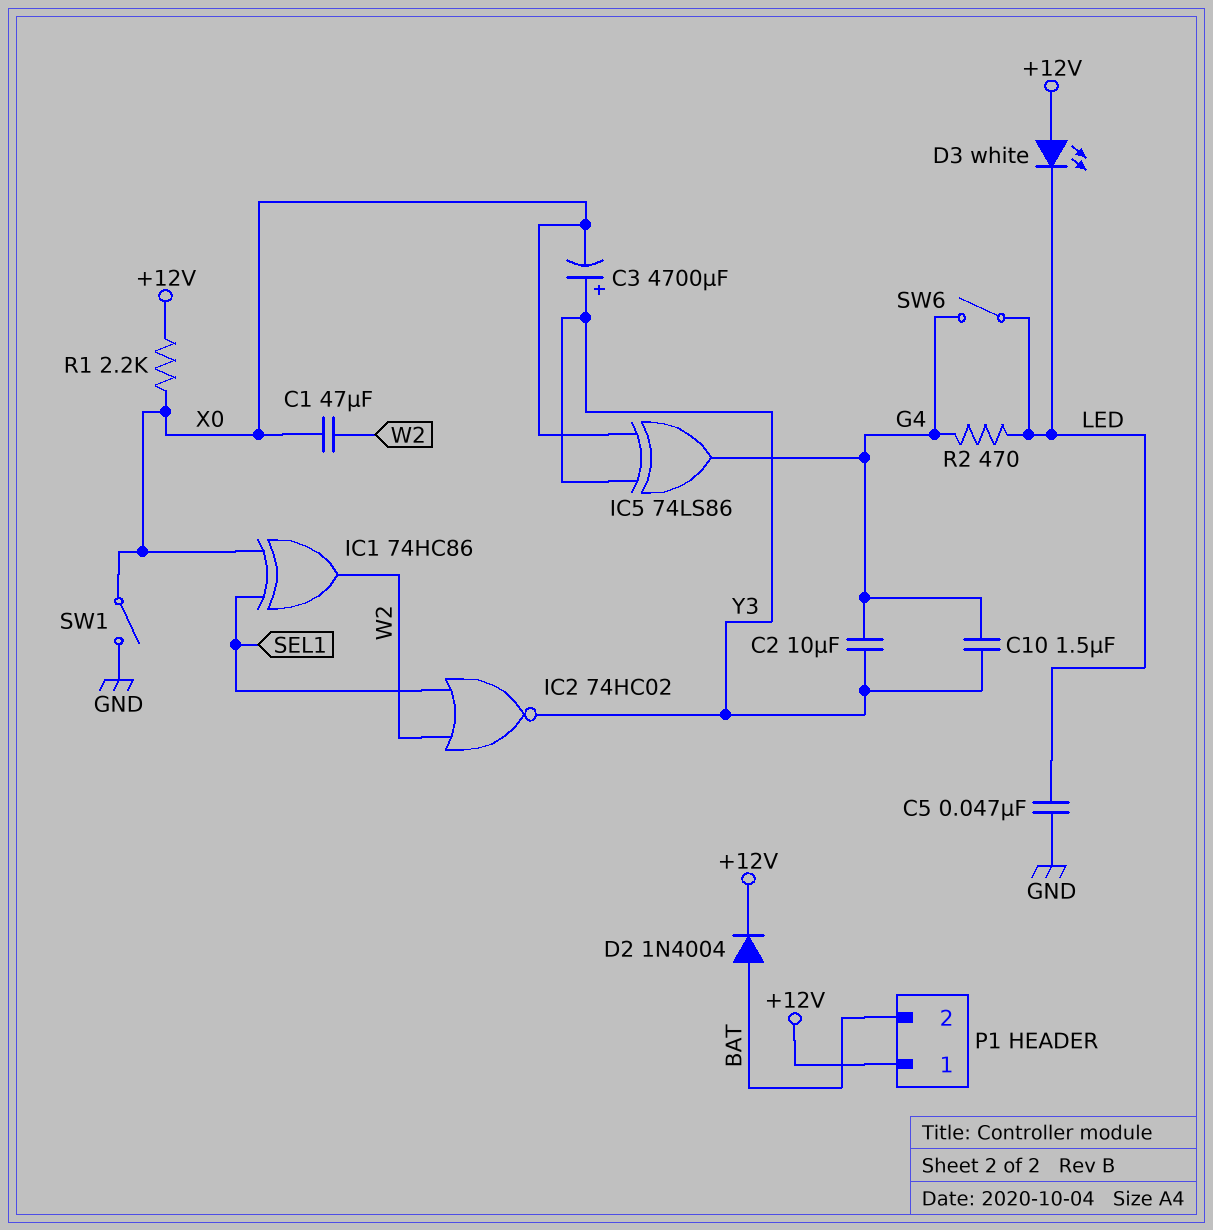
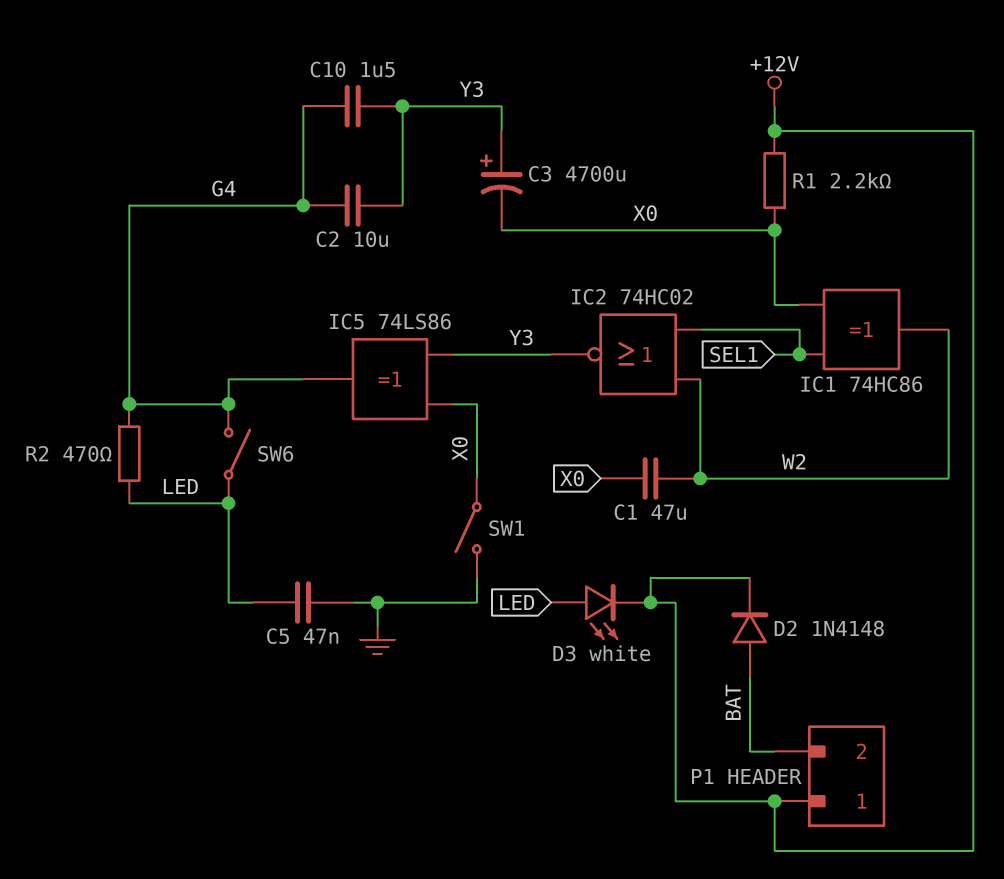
D2: diode 1N4004 (A BAT, K +12V) -> diode 1N4148 (A BAT, K +12V)
D3: LED white (A +12V, K LED) -> LED white (A LED, K +12V)

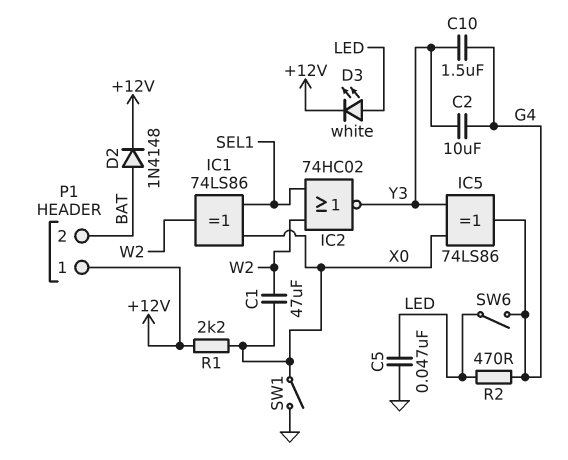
C3: 4700uF (plus Y3, minus X0) -> none
IC1: XOR 74HC86 (in SEL1, in X0, out W2) -> XOR 74LS86 (in SEL1, in X0, out W2)

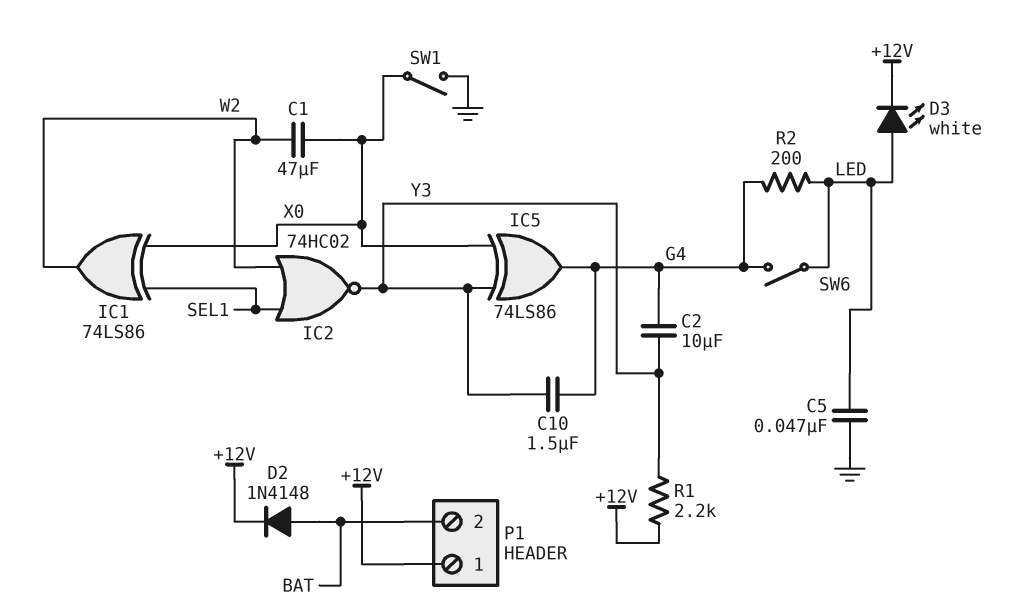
R1: 2.2k (+12V, X0) -> 2.2k (+12V, Y3)
R2: 470 (G4, LED) -> 200 (G4, LED)

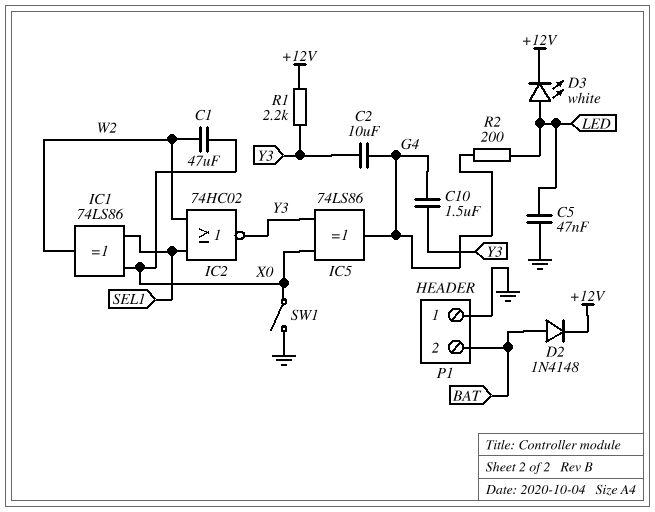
P1 pin 1: +12V -> GND
SW6: switch (G4, LED) -> none

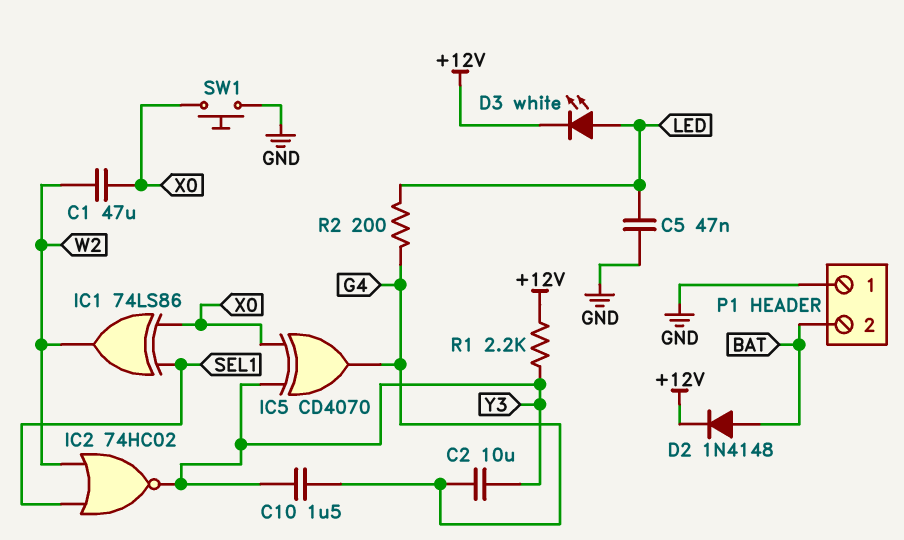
IC5: XOR 74LS86 (in X0, in Y3, out G4) -> XOR CD4070 (in X0, in Y3, out G4)
SW1: switch (GND, X0) -> button (GND, X0)

